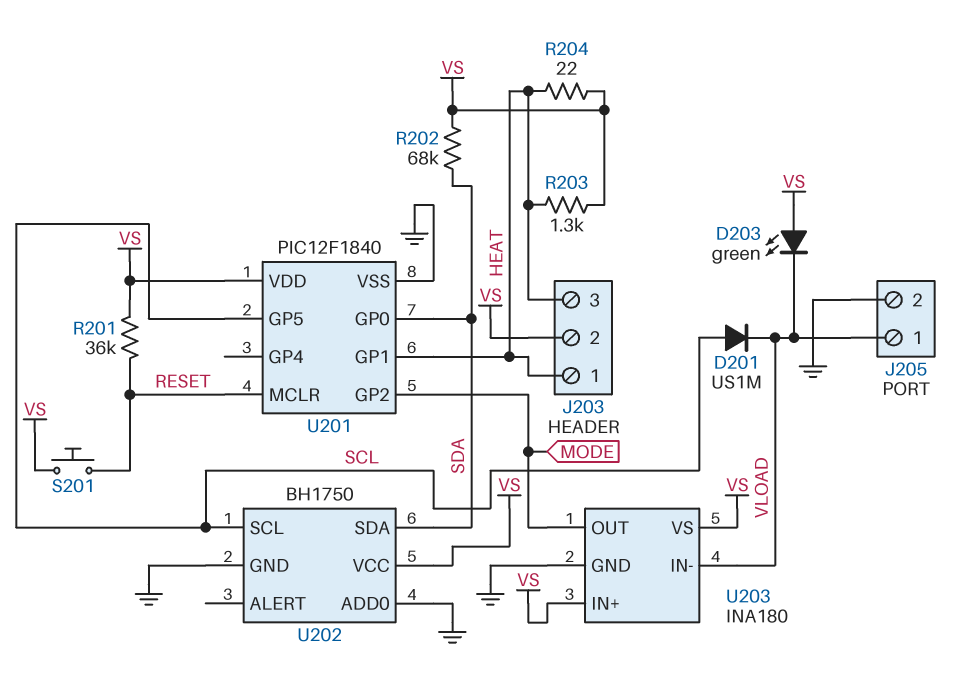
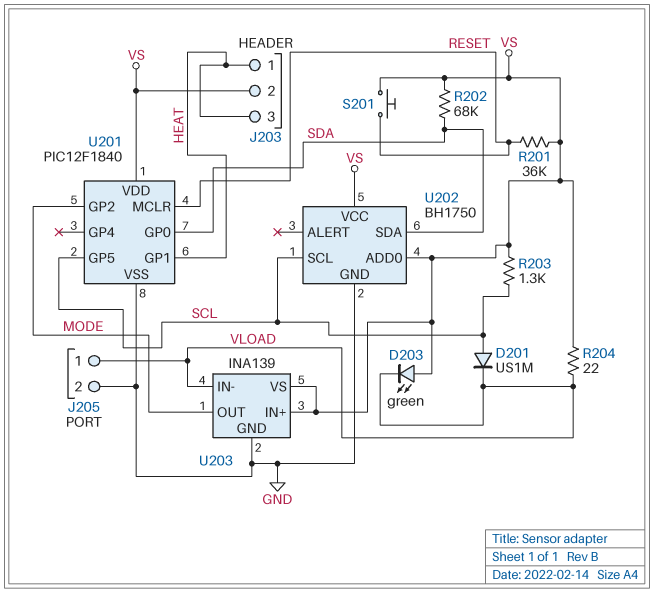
R203: 1.3k (HEAT, VS) -> 1.3k (SCL, VS)
R204: 22 (HEAT, VS) -> 22 (VLOAD, VS)
U202 pin ADD0: GND -> VS
U203: INA180 -> INA139

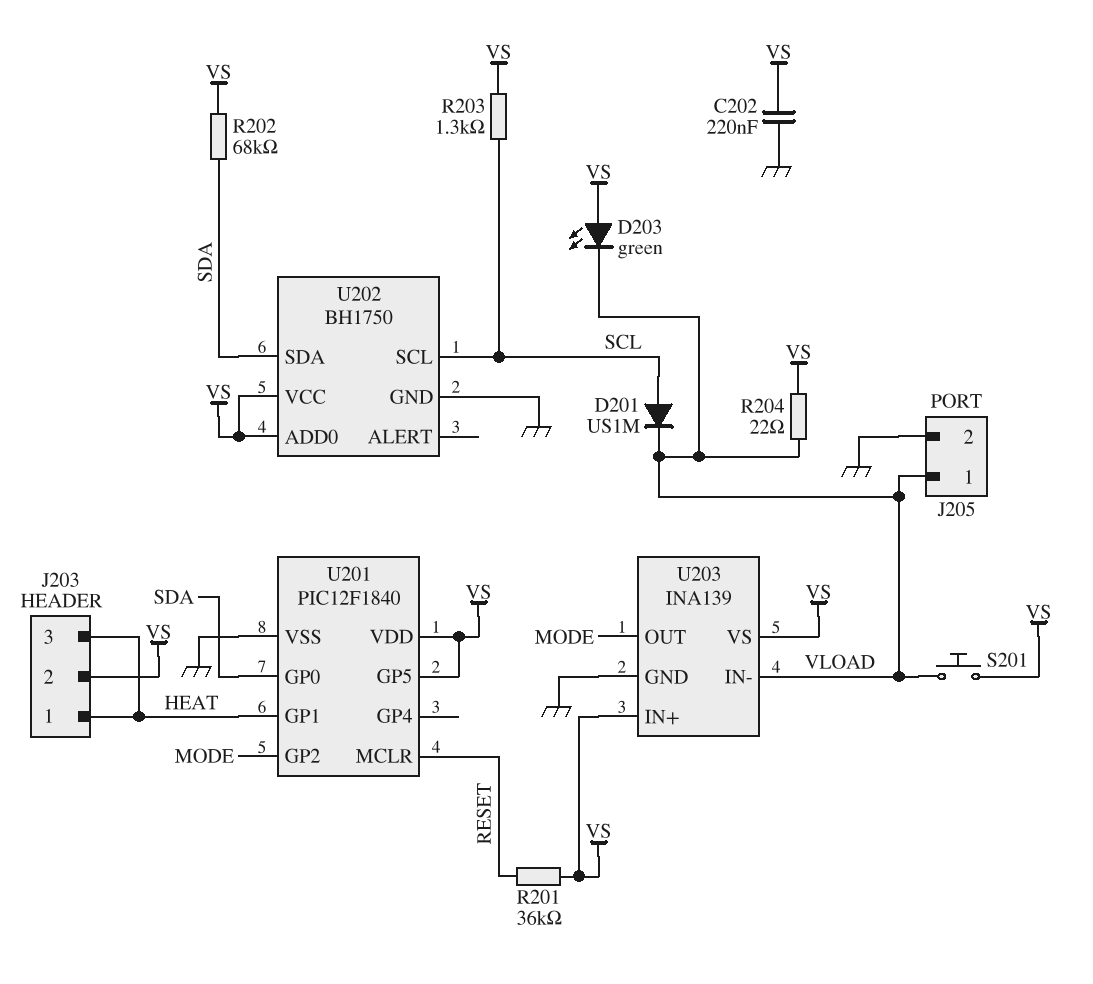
C202: none -> 220nF (GND, VS)
S201: button (RESET, VS) -> button (VLOAD, VS)
U201 pin GP5: SCL -> VS

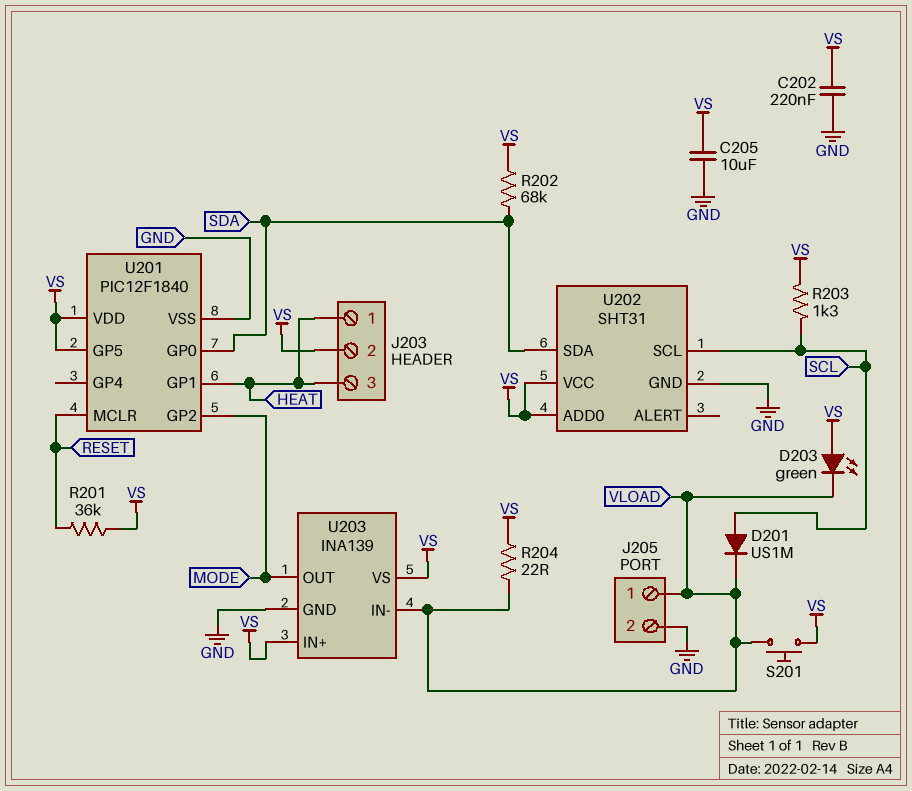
C205: none -> 10uF (GND, VS)
U202: BH1750 -> SHT31

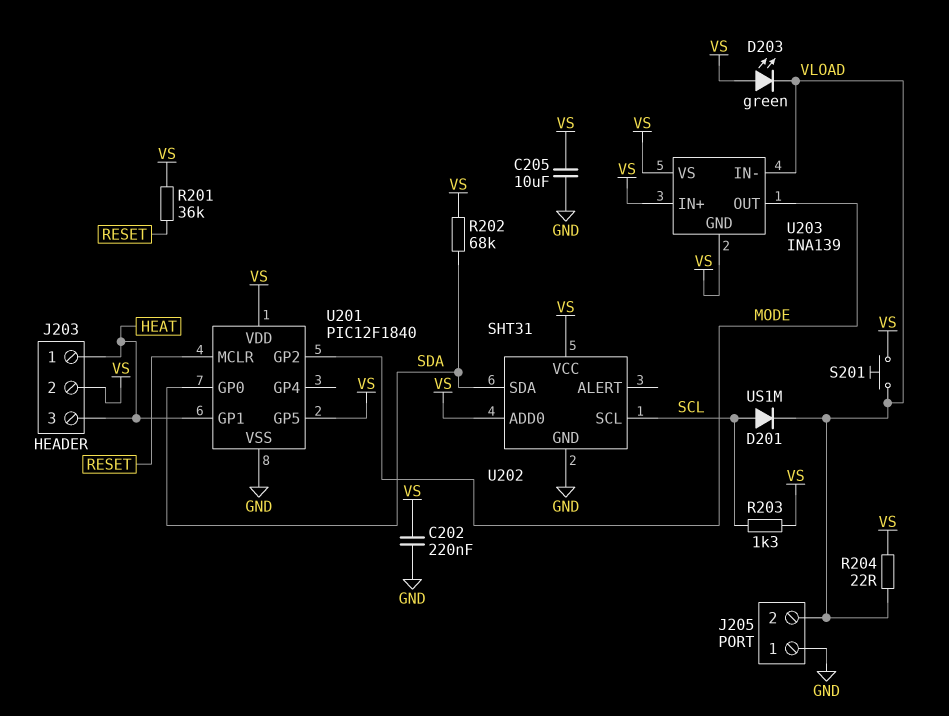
J205 pin 1: VLOAD -> GND
J205 pin 2: GND -> VLOAD
U203 pin GND: GND -> VS

